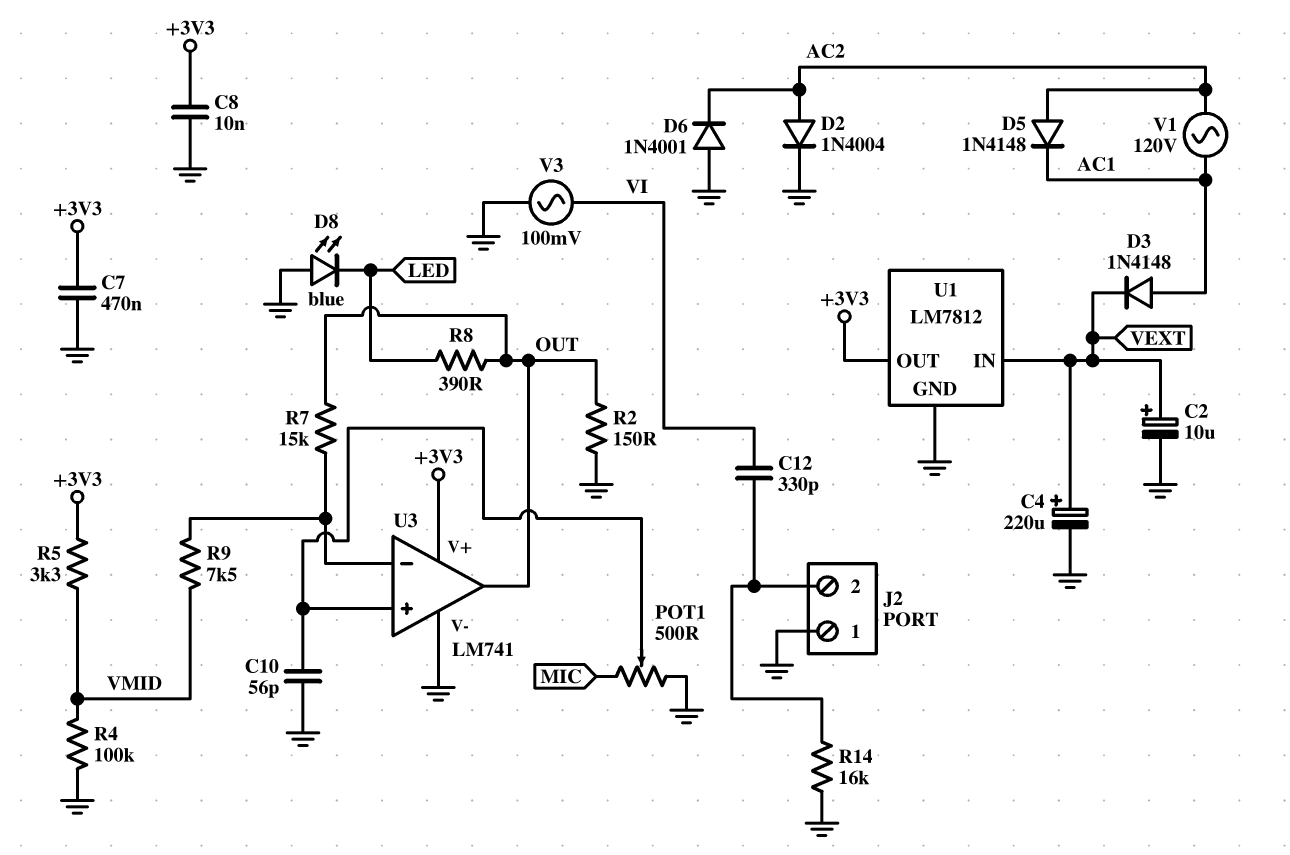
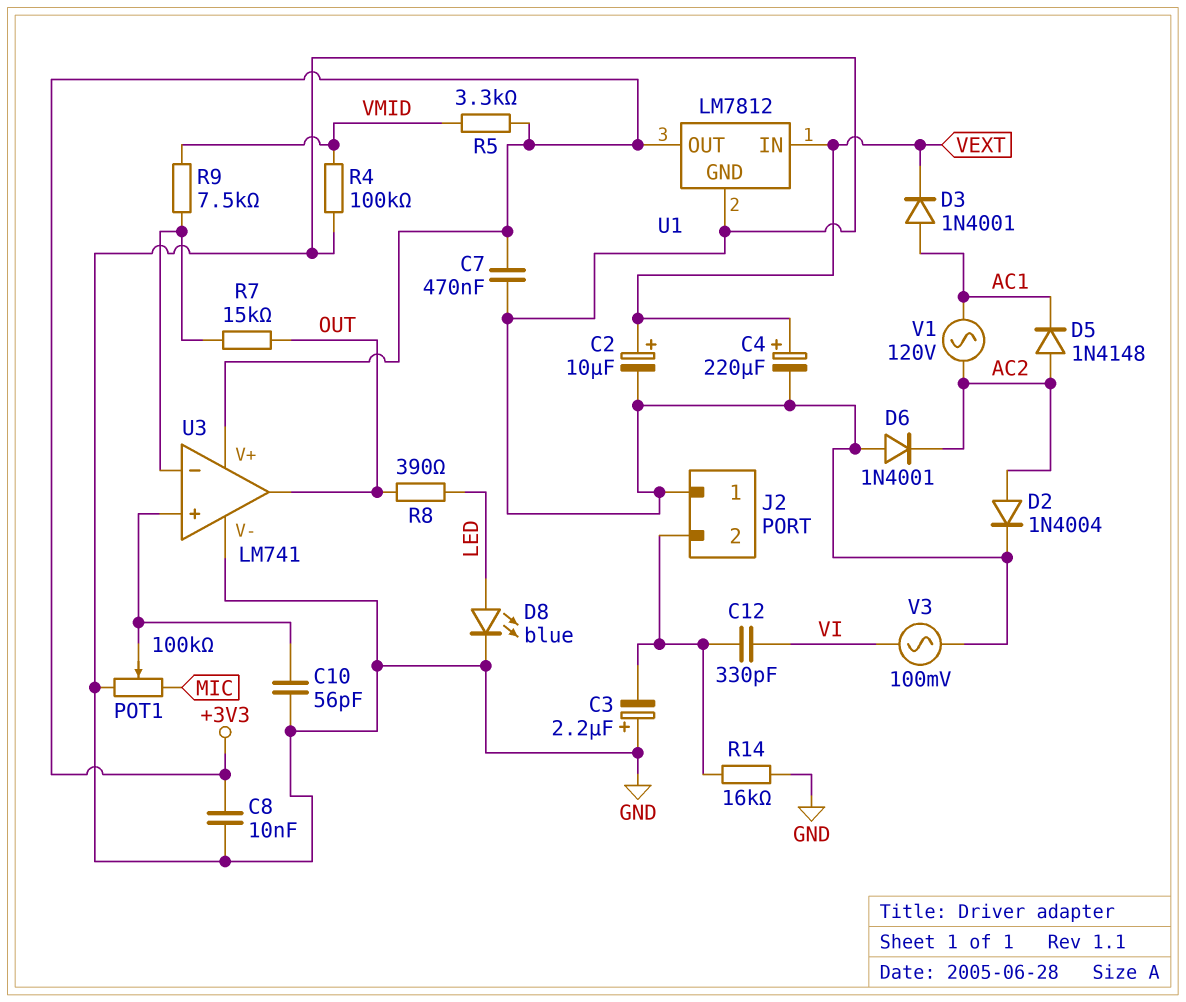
C3: none -> 2.2uF (plus GND, minus J2/2)
D3: diode 1N4148 (A AC1, K VEXT) -> diode 1N4001 (A AC1, K VEXT)
D8: LED blue (A GND, K LED) -> LED blue (A LED, K GND)
POT1: 500 (GND, MIC, wiper U3/in+) -> 100k (GND, MIC, wiper U3/in+)
R2: 150 (GND, OUT) -> none

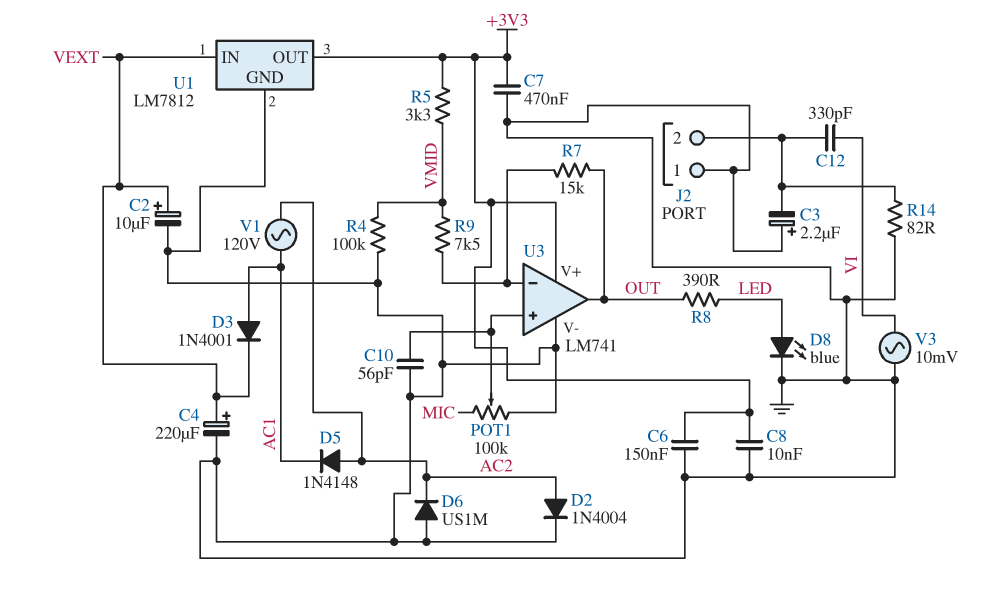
C6: none -> 150nF (+3V3, GND)
D6: diode 1N4001 (A GND, K AC2) -> diode US1M (A GND, K AC2)
R14: 16k (GND, J2/2) -> 82 (GND, J2/2)
V3: AC 100mV (GND, VI) -> AC 10mV (GND, VI)

